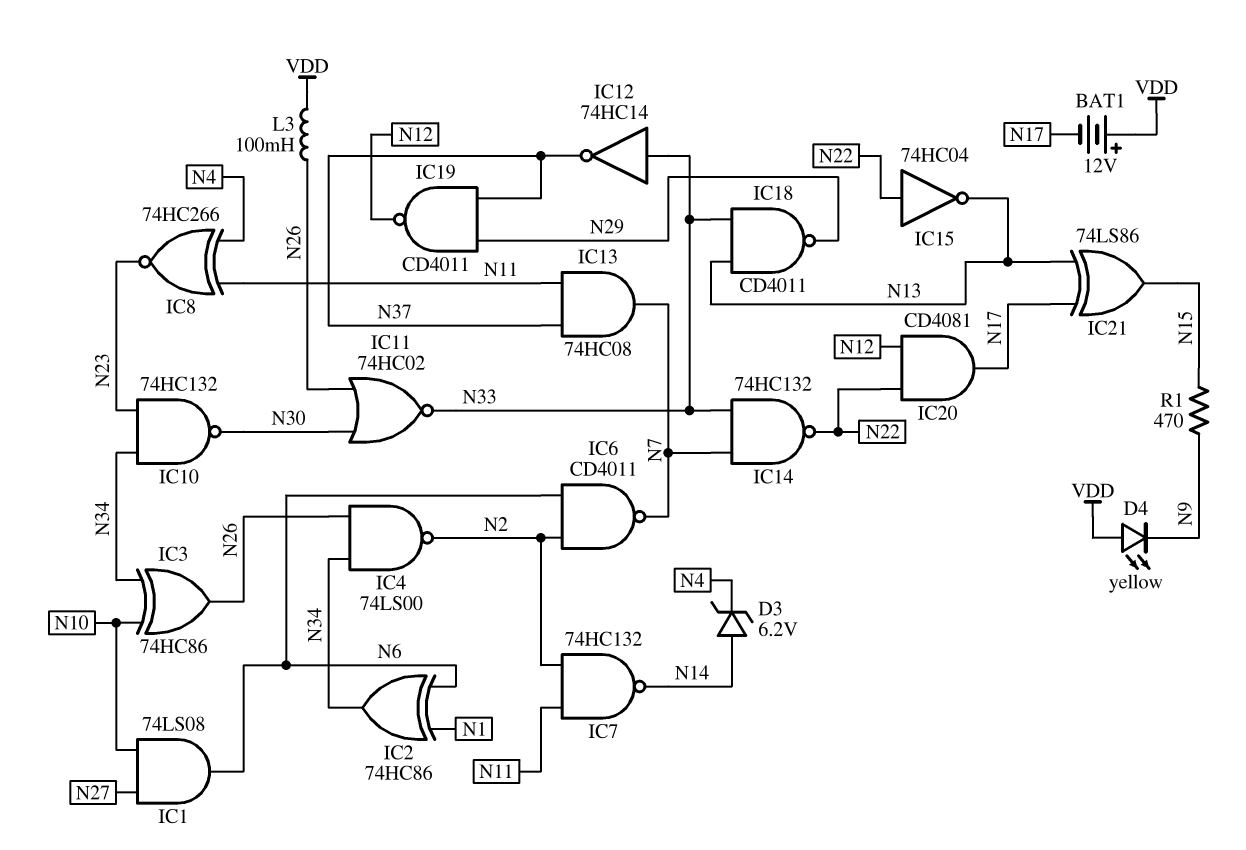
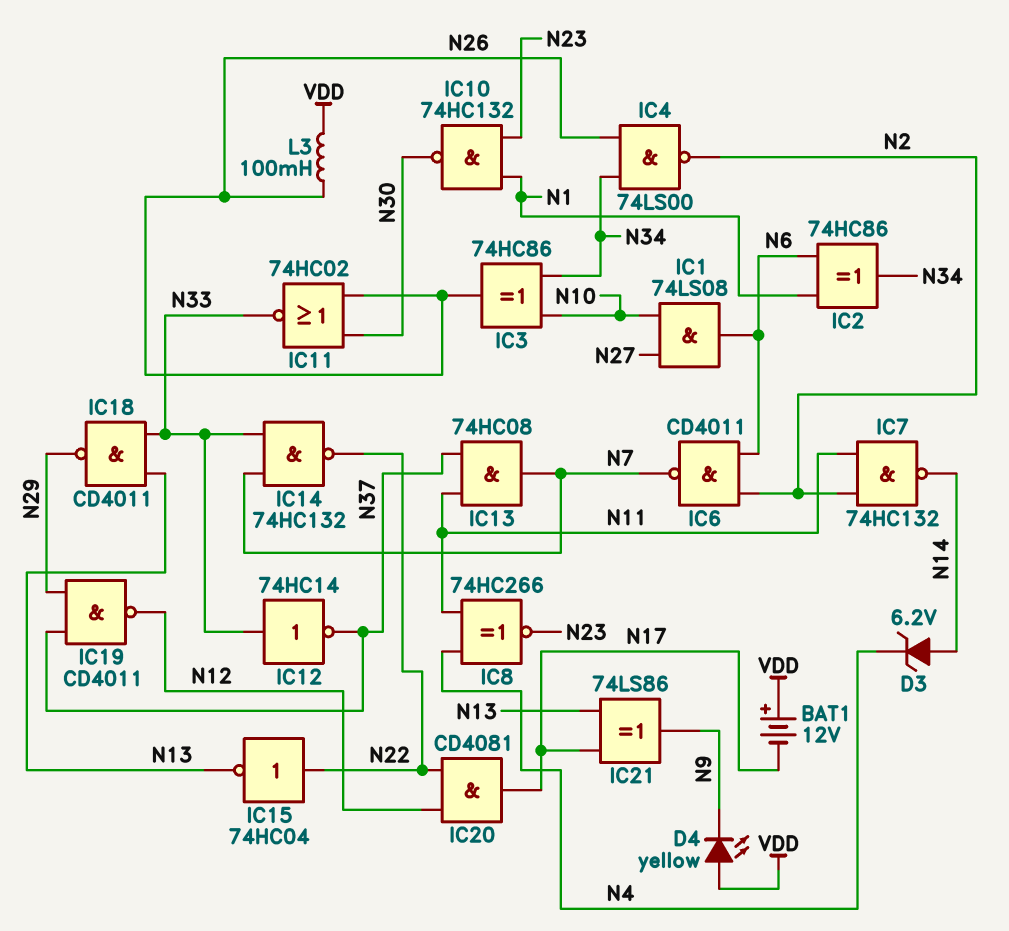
IC10: NAND 74HC132 (in N23, in N34, out N30) -> NAND 74HC132 (in N1, in N23, out N30)
IC21: XOR 74LS86 (in N13, in N17, out N15) -> XOR 74LS86 (in N13, in N17, out N9)
R1: 470 (N9, N15) -> none

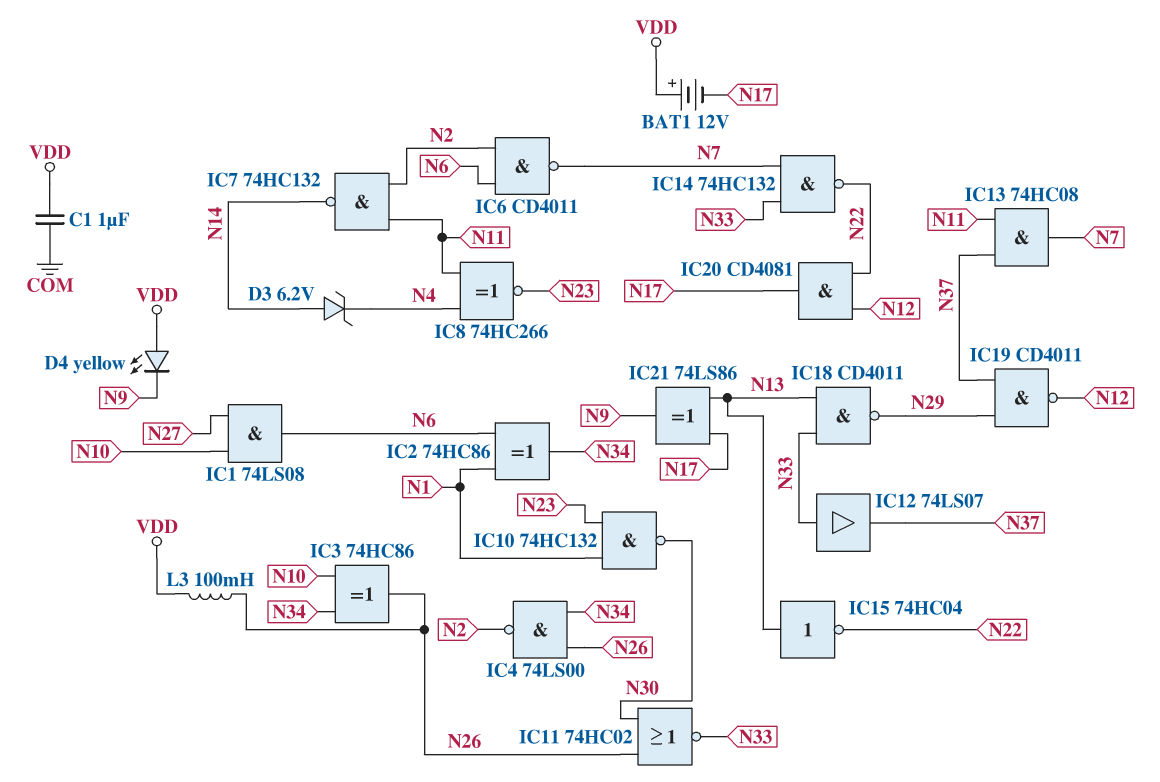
C1: none -> 1uF (COM, VDD)
IC12: NOT 74HC14 (in N33, out N37) -> buffer 74LS07 (in N33, out N37)
IC15: NOT 74HC04 (in N22, out N13) -> NOT 74HC04 (in N13, out N22)

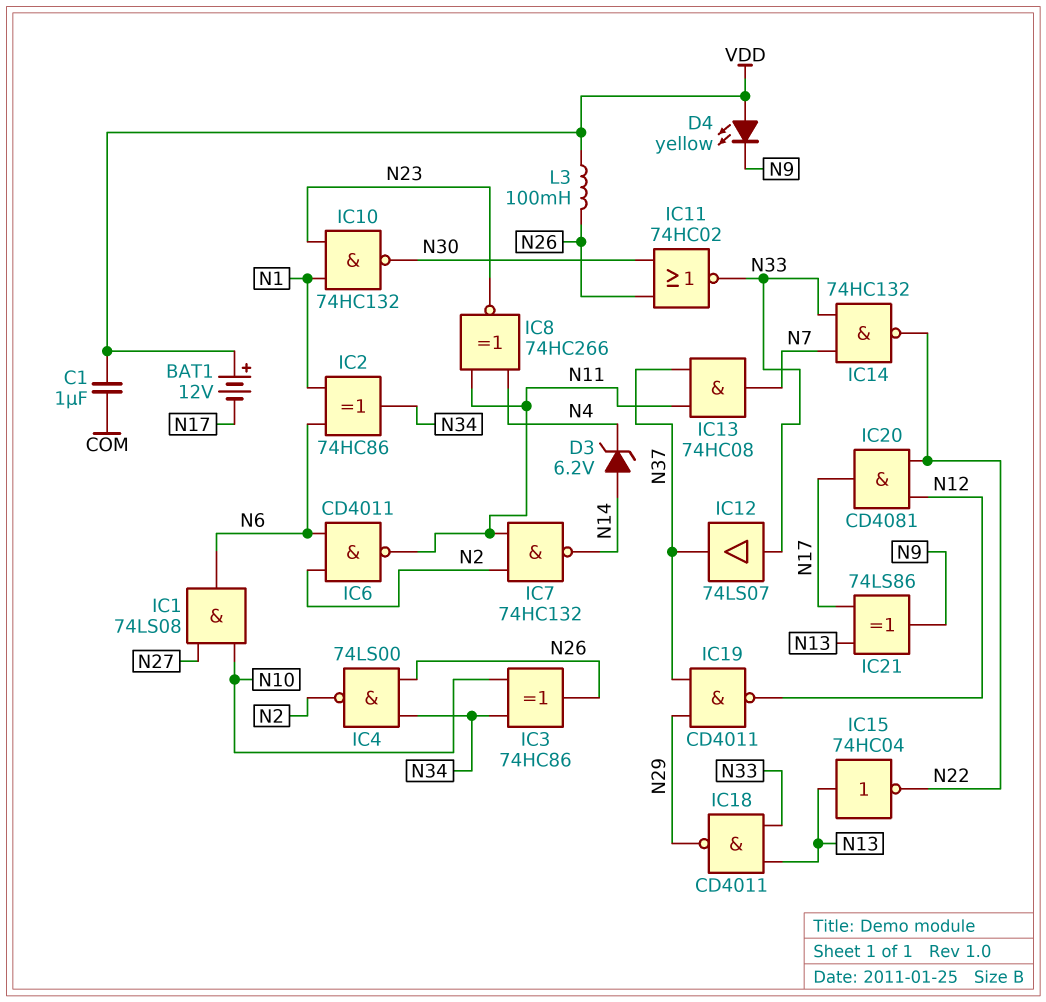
IC6: NAND CD4011 (in N2, in N6, out N7) -> NAND CD4011 (in N2, in N6, out N11)

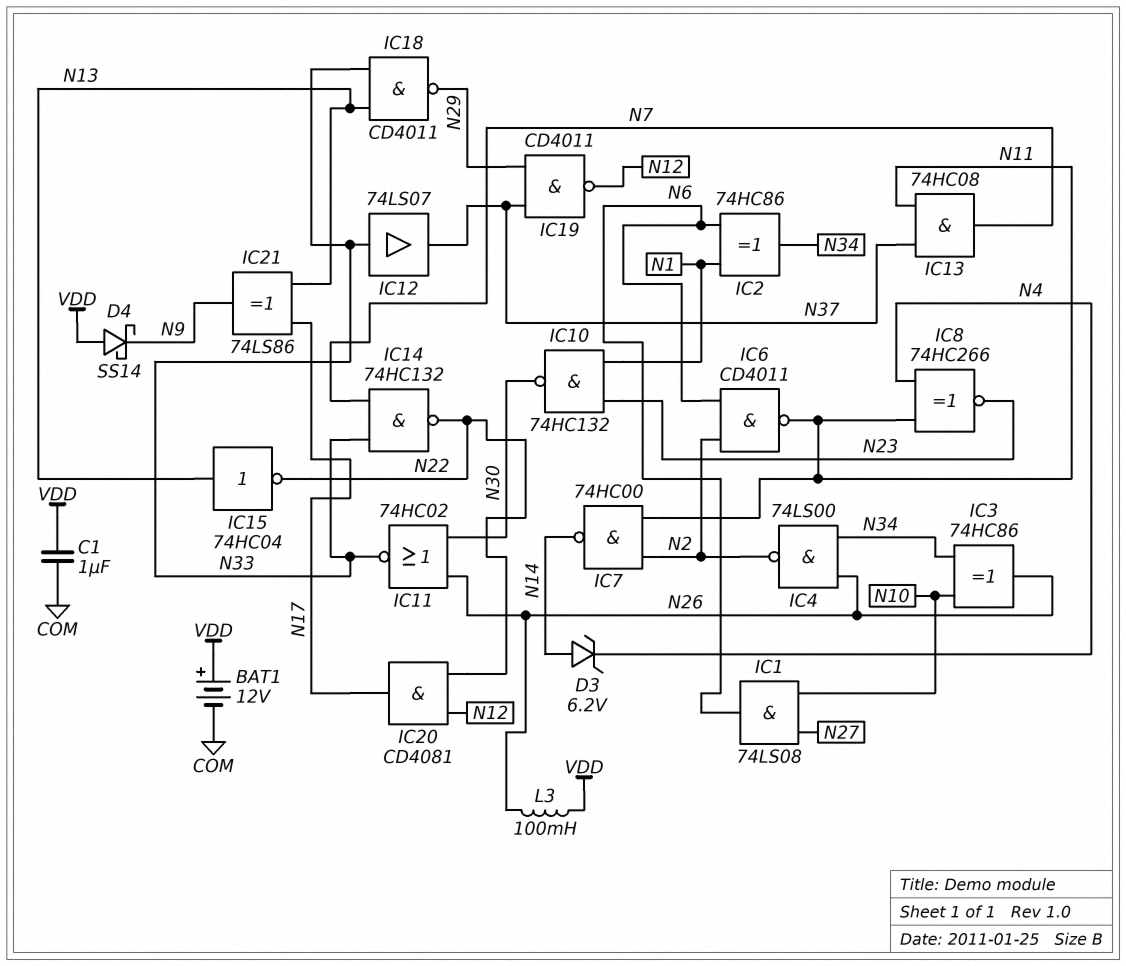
BAT1: 12V (plus VDD, minus N17) -> 12V (plus VDD, minus COM)
D4: LED yellow (A VDD, K N9) -> schottky SS14 (A VDD, K N9)
IC7: NAND 74HC132 (in N2, in N11, out N14) -> NAND 74HC00 (in N2, in N11, out N14)

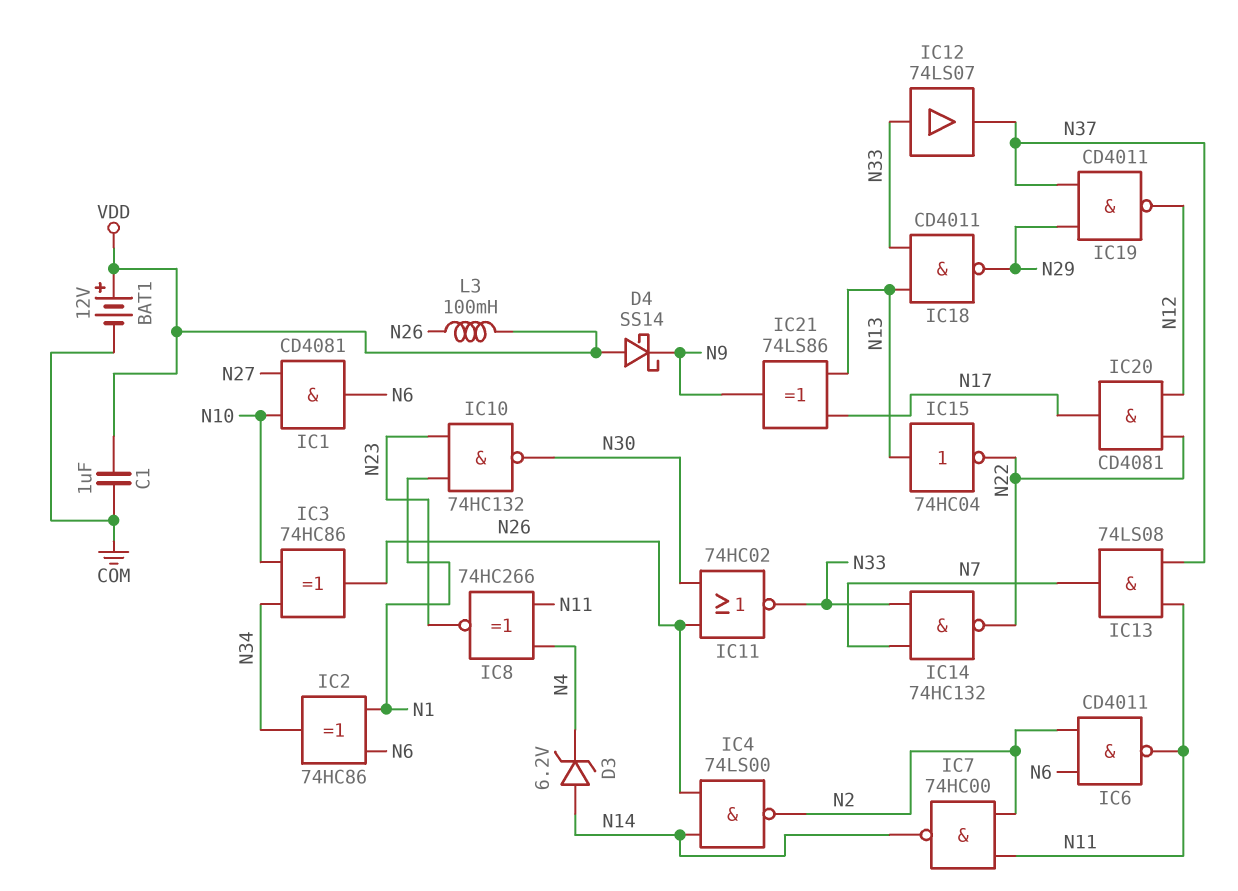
IC1: AND 74LS08 (in N10, in N27, out N6) -> AND CD4081 (in N10, in N27, out N6)
IC4: NAND 74LS00 (in N26, in N34, out N2) -> NAND 74LS00 (in N14, in N26, out N2)
IC13: AND 74HC08 (in N11, in N37, out N7) -> AND 74LS08 (in N11, in N37, out N7)

